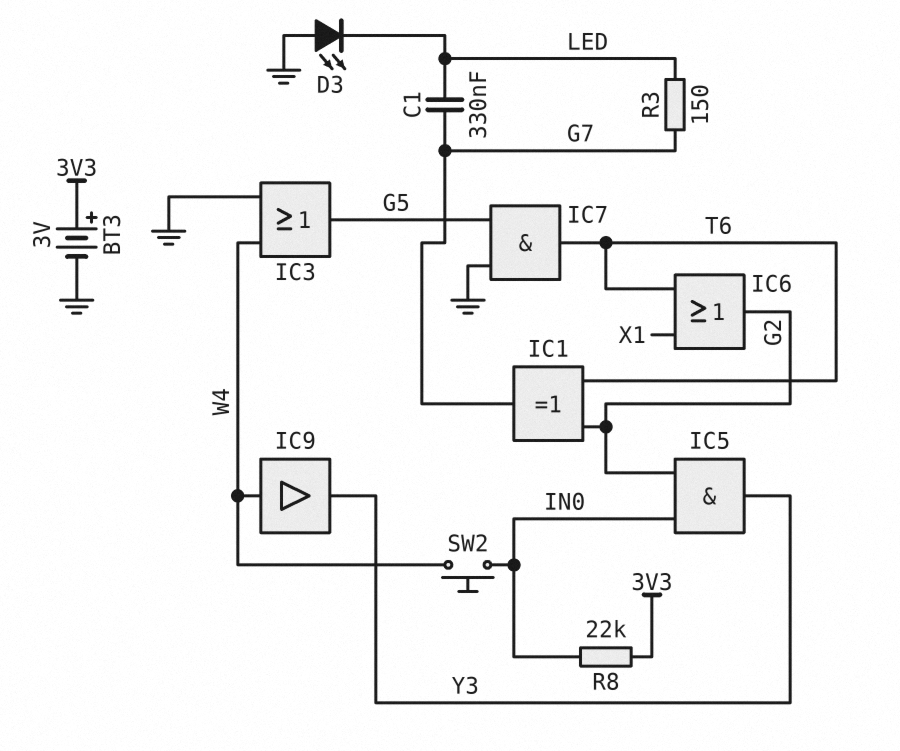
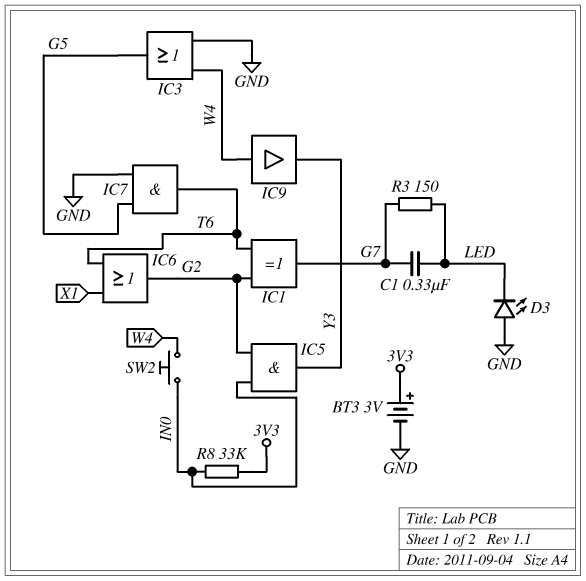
R8: 22k (3V3, IN0) -> 33k (3V3, IN0)

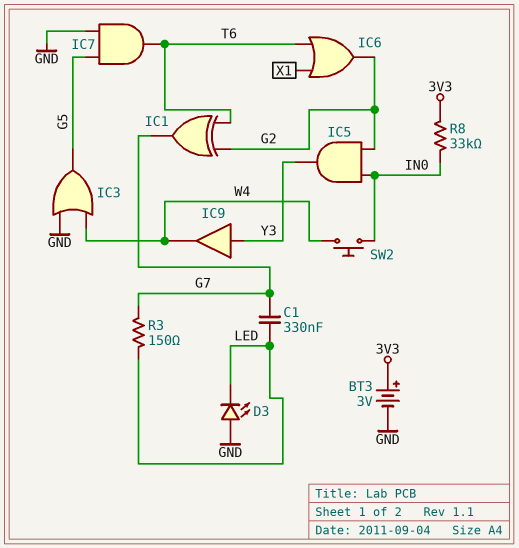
IC9: buffer (in W4, out Y3) -> buffer (in Y3, out W4)

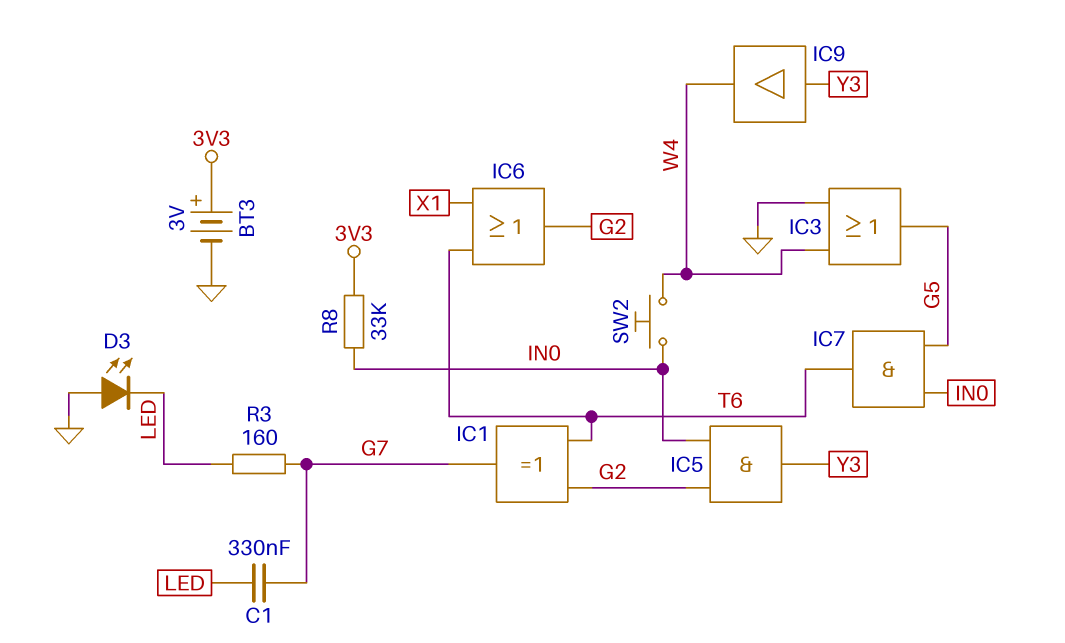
IC7: AND (in G5, in GND, out T6) -> AND (in G5, in IN0, out T6)
R3: 150 (G7, LED) -> 160 (G7, LED)

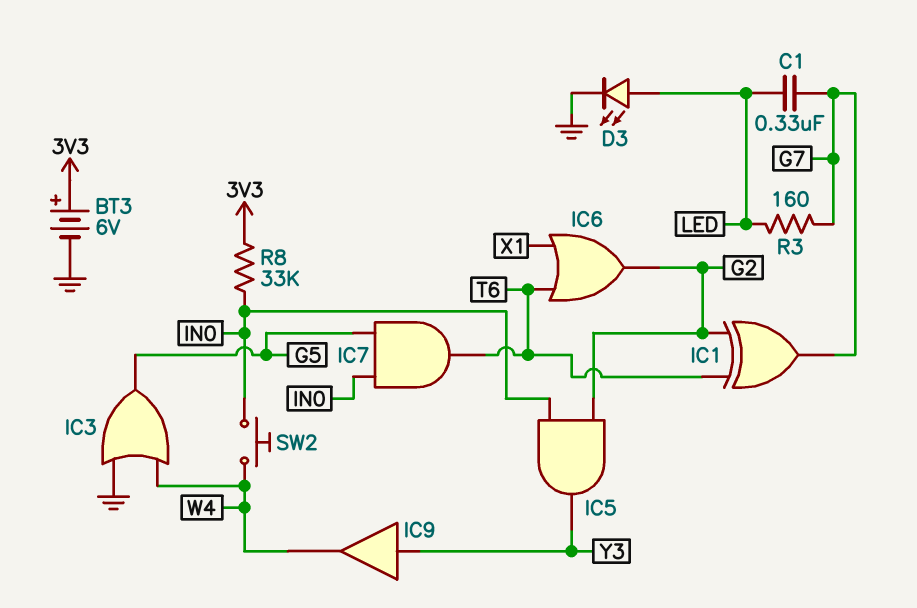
BT3: 3V (plus 3V3, minus GND) -> 6V (plus 3V3, minus GND)
D3: LED (A GND, K LED) -> LED (A LED, K GND)

